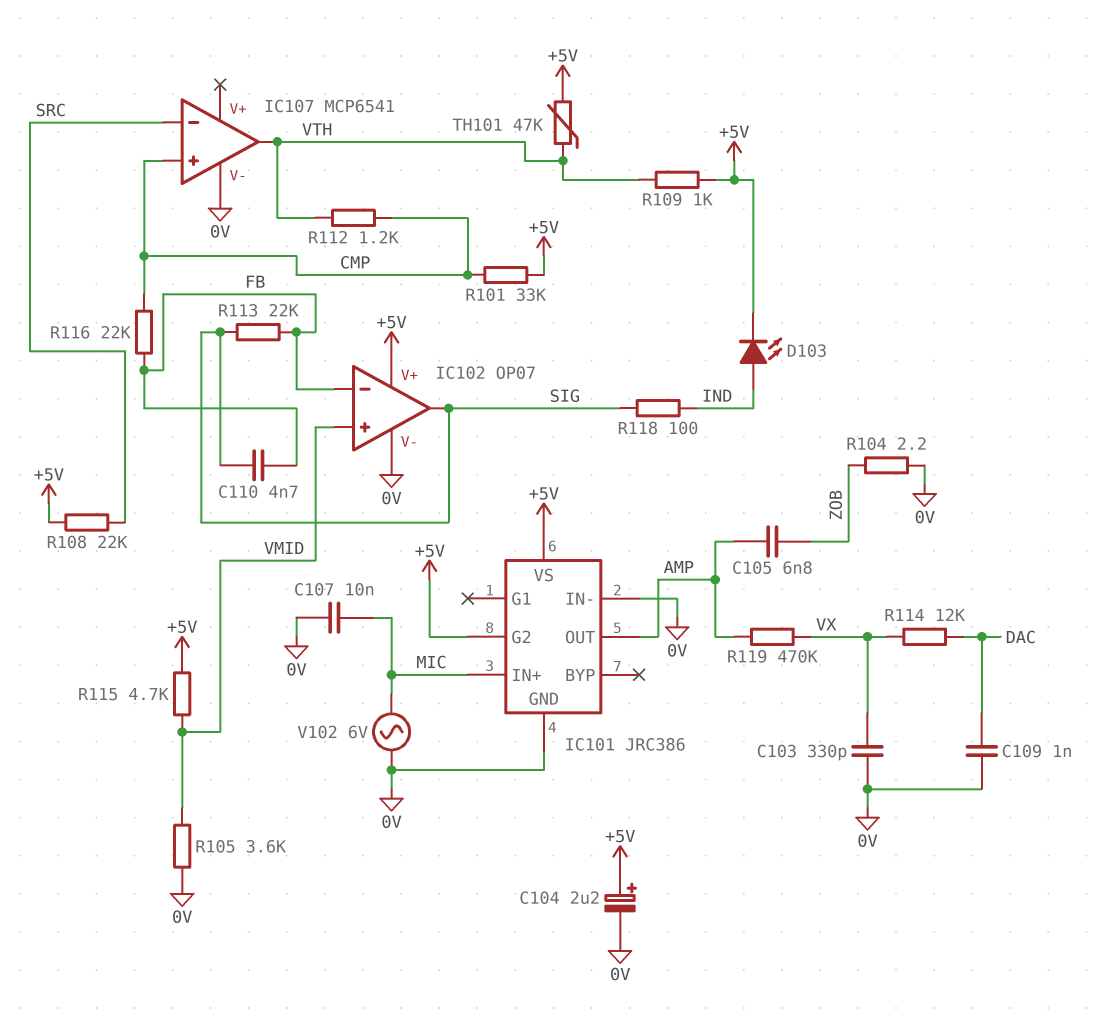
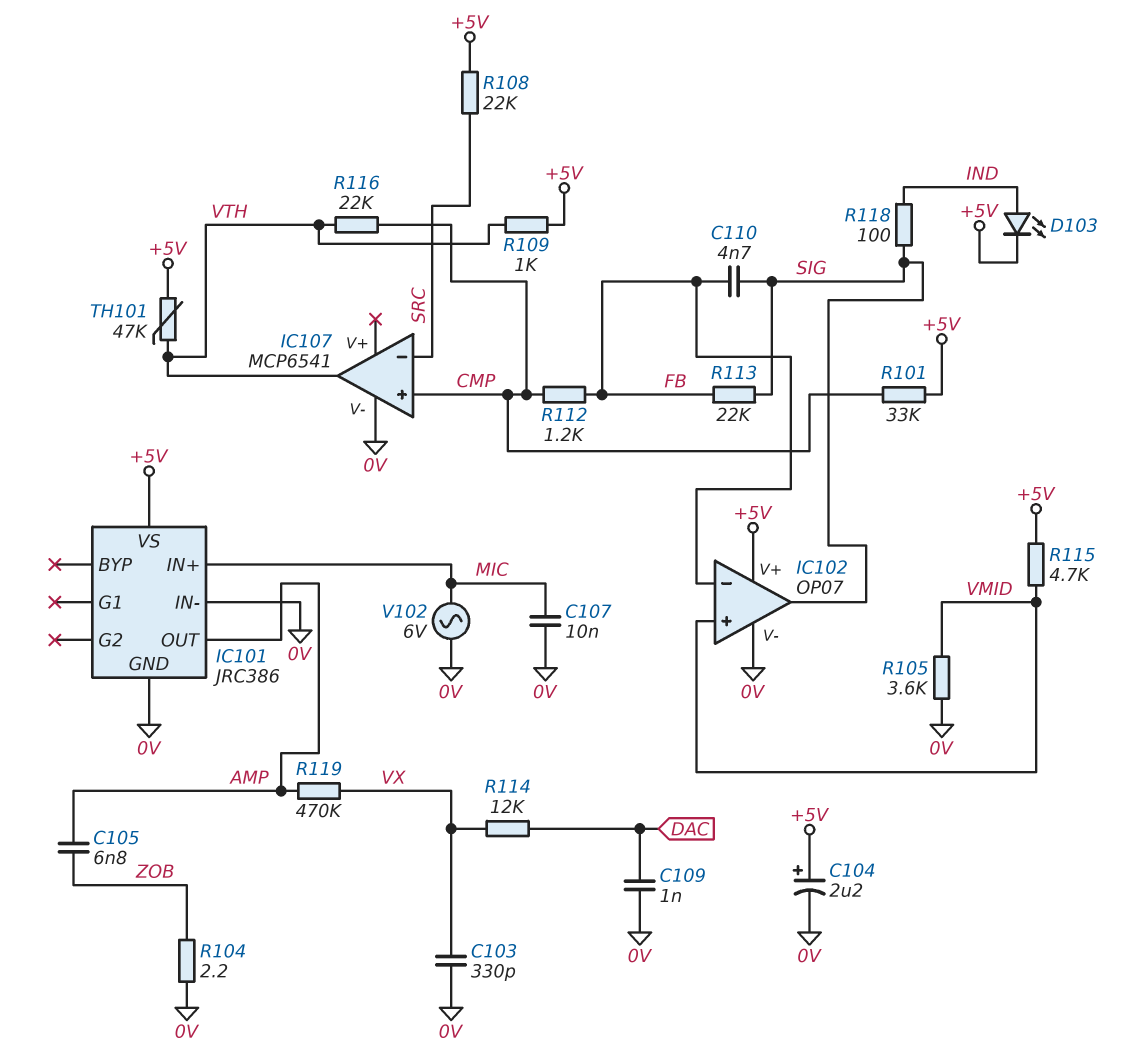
IC101 pin G2: +5V -> none
R112: 1.2k (CMP, VTH) -> 1.2k (CMP, FB)
R116: 22k (CMP, FB) -> 22k (CMP, VTH)

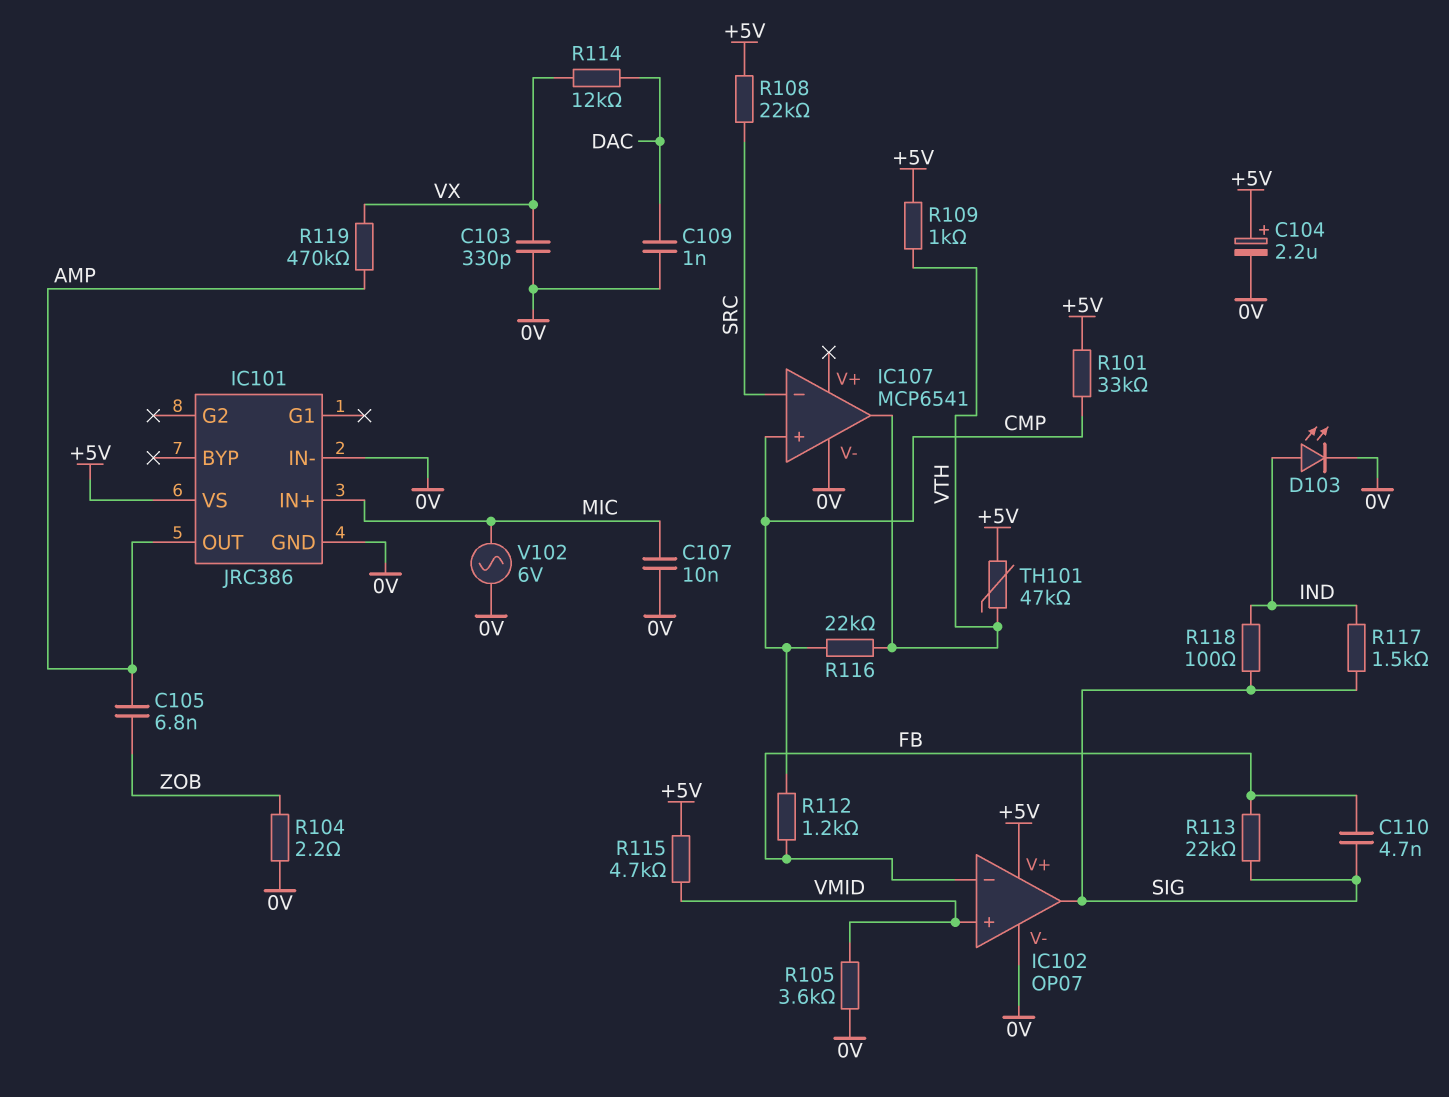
D103: LED (A IND, K +5V) -> LED (A IND, K 0V)
R117: none -> 1.5k (IND, SIG)

